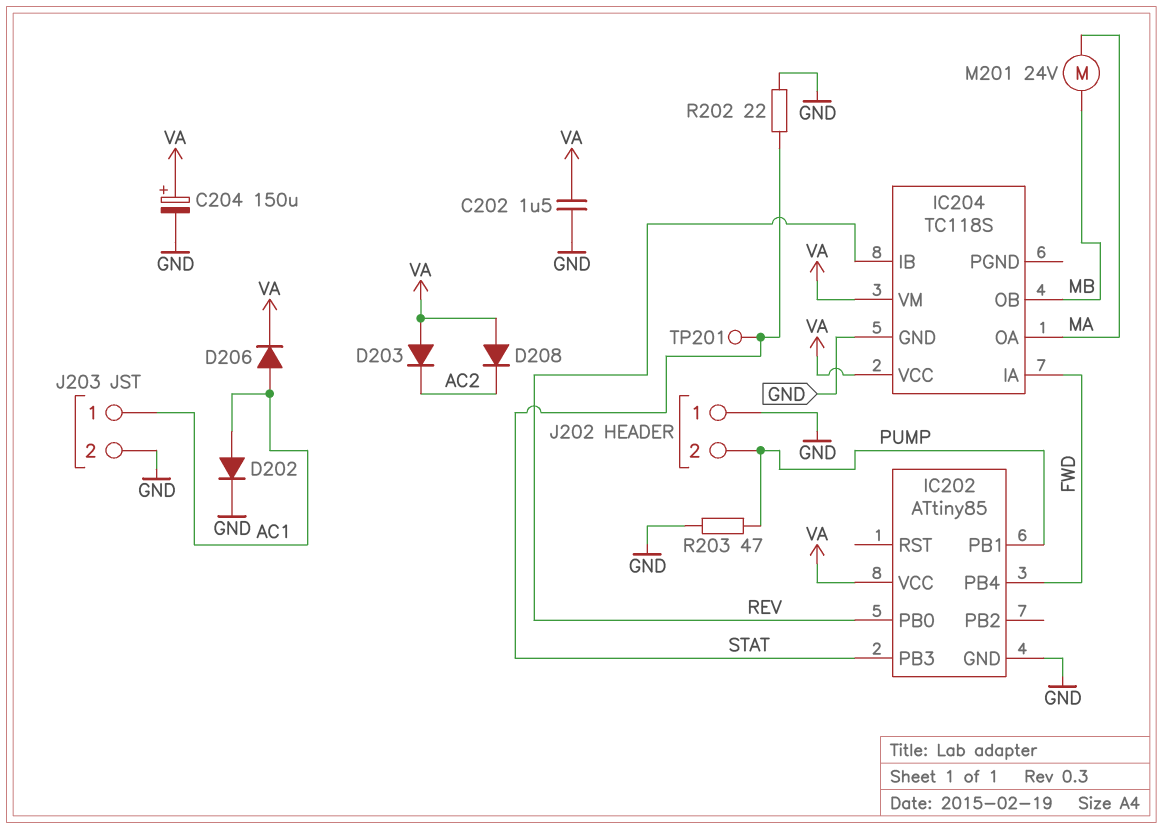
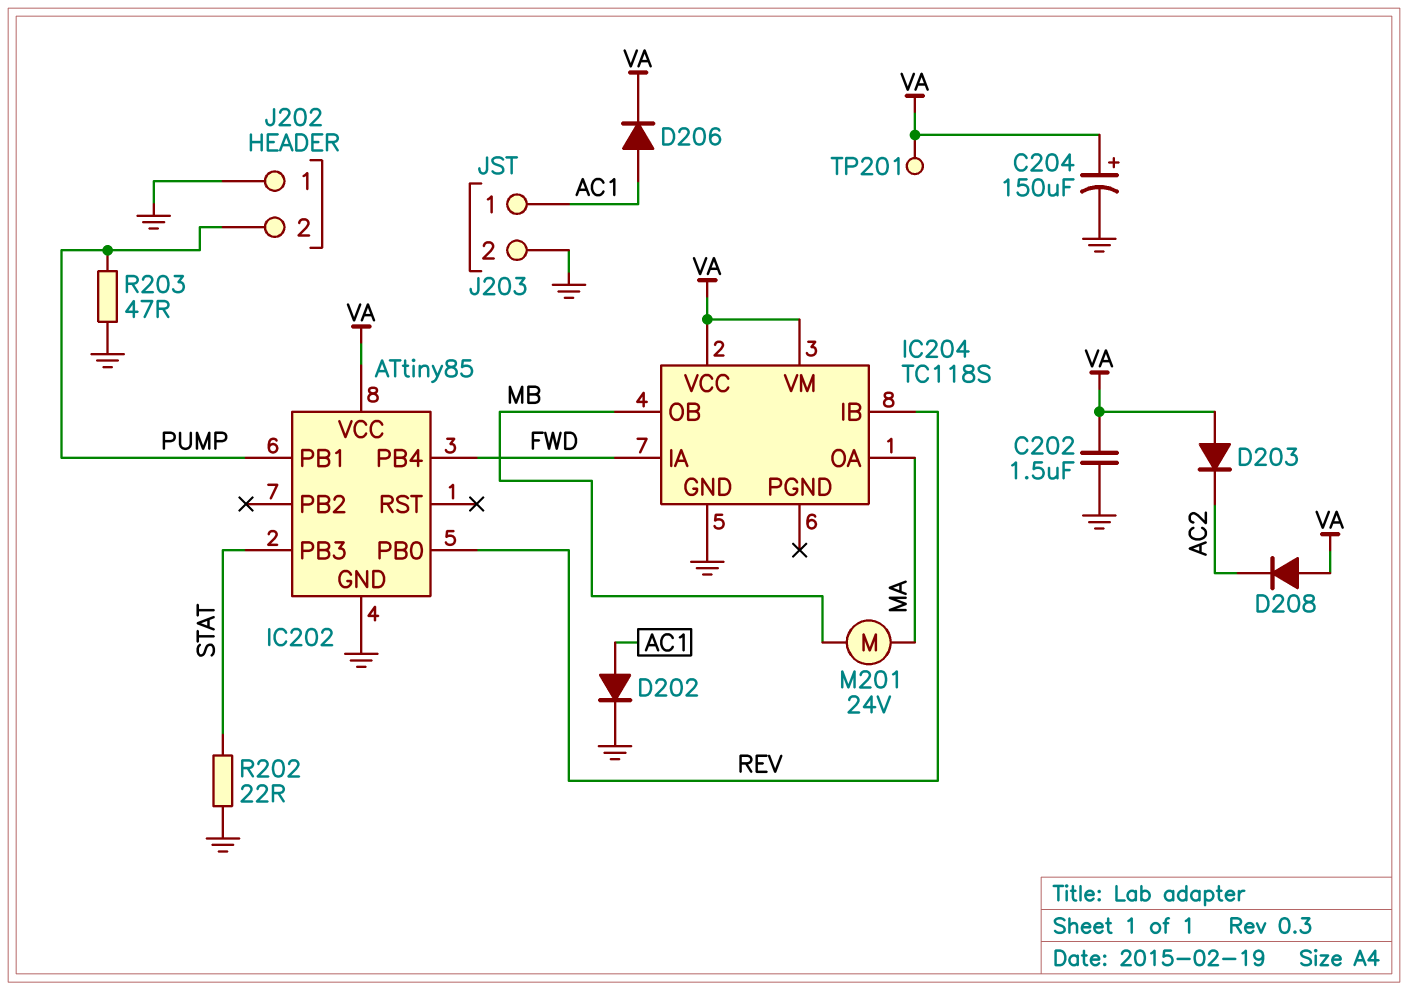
TP201: test point (STAT) -> test point (VA)

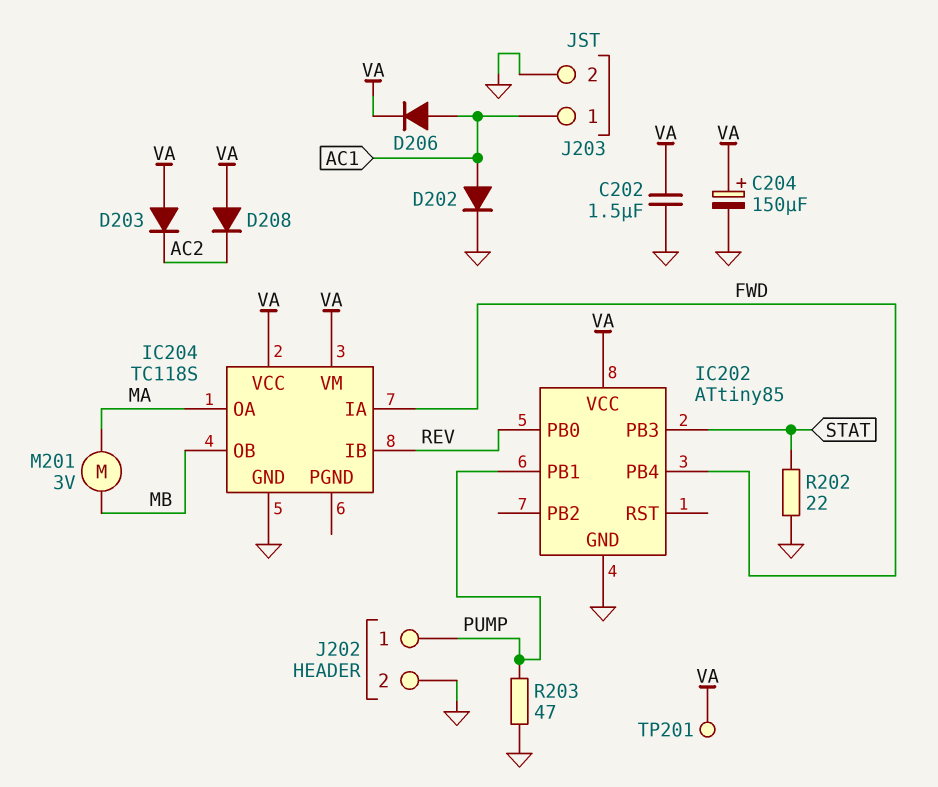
J202 pin 1: GND -> PUMP
J202 pin 2: PUMP -> GND
M201: motor 24V (MA, MB) -> motor 3V (MA, MB)

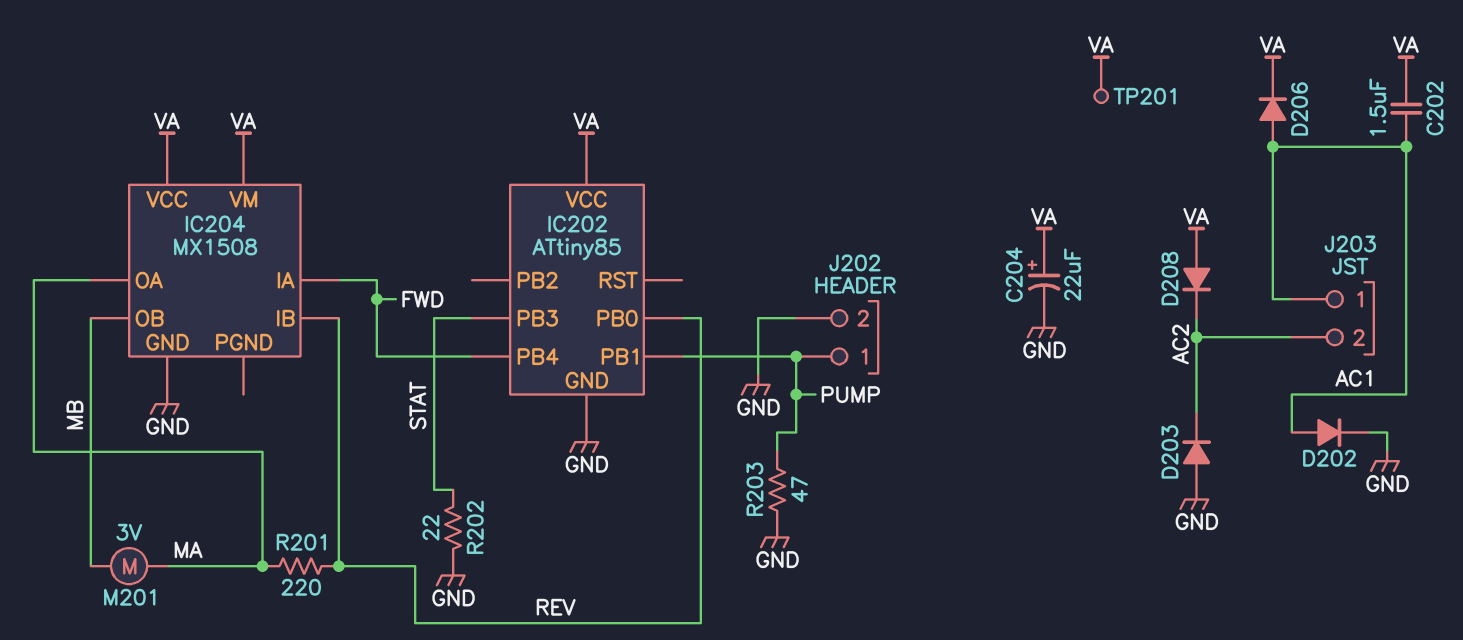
C202: 1.5uF (GND, VA) -> 1.5uF (AC1, VA)
C204: 150uF (plus VA, minus GND) -> 22uF (plus VA, minus GND)
D203: diode (A VA, K AC2) -> diode (A GND, K AC2)
IC204: TC118S -> MX1508
J203 pin 2: GND -> AC2
R201: none -> 220 (MA, REV)

